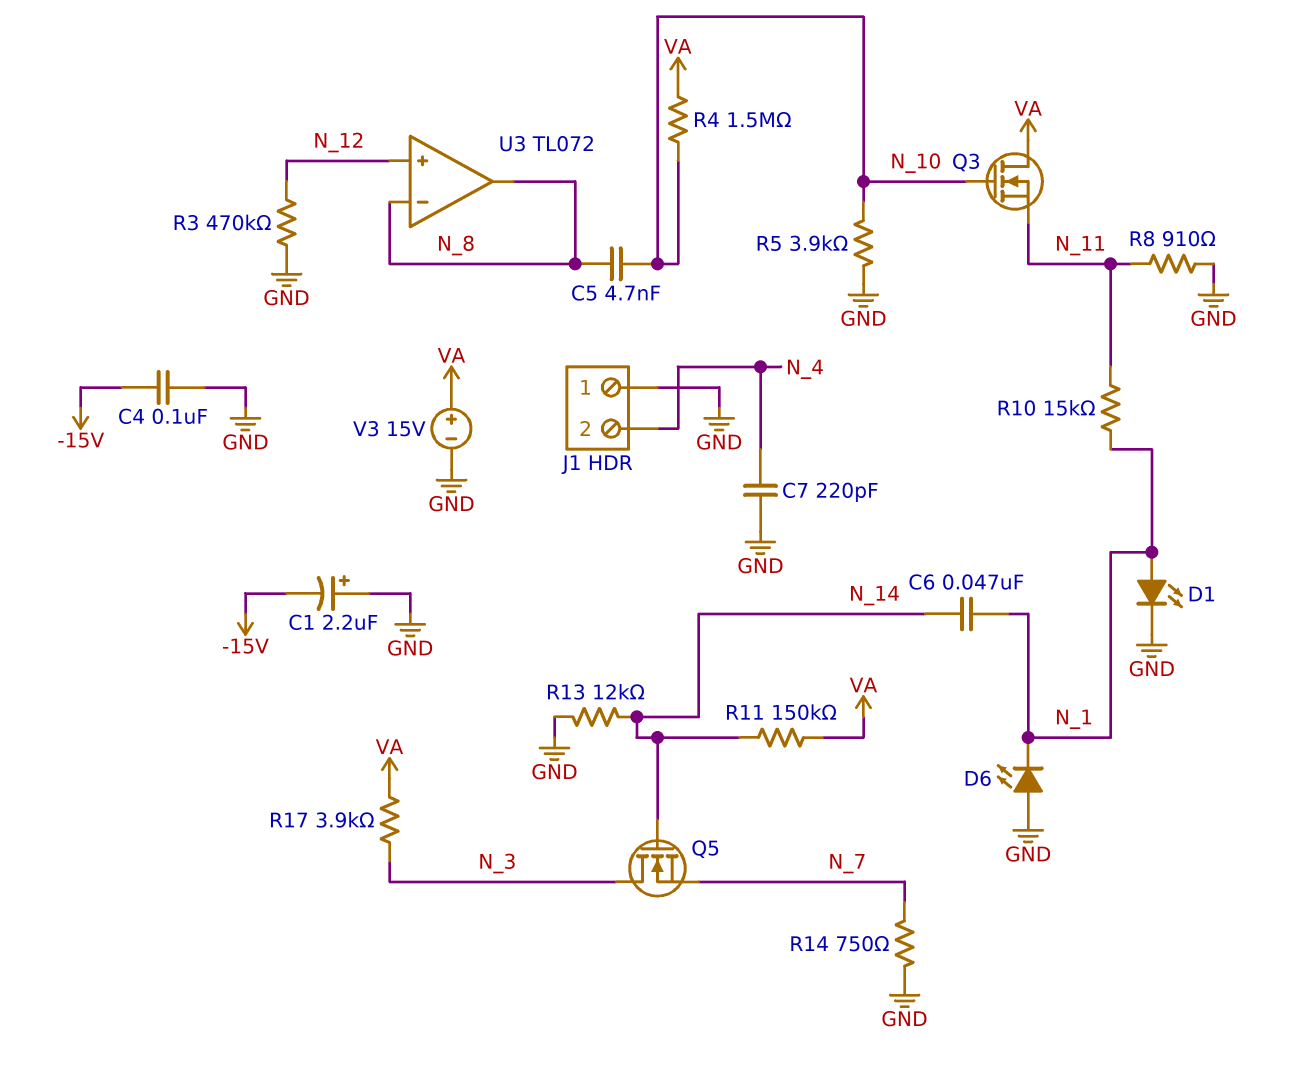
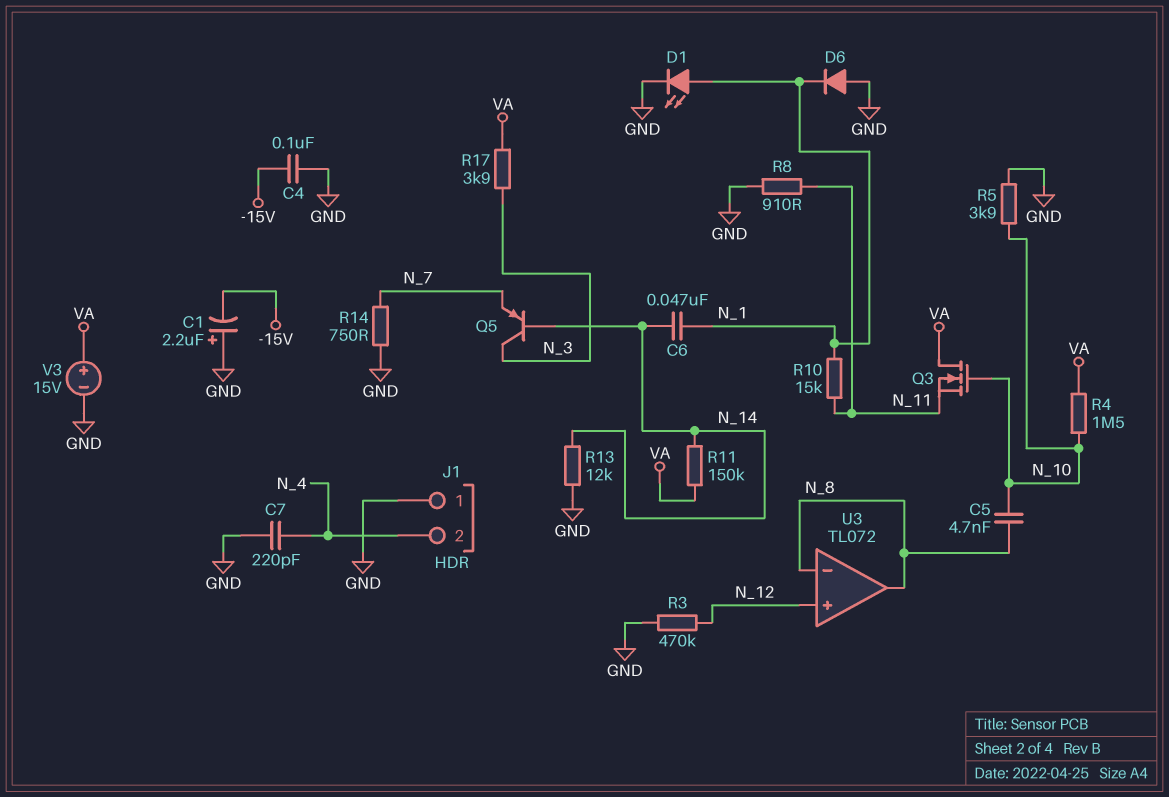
D6: LED (A GND, K N_1) -> diode (A GND, K N_1)
Q5: NMOS (G N_14, D N_3, S N_7) -> PNP (B N_14, C N_3, E N_7)

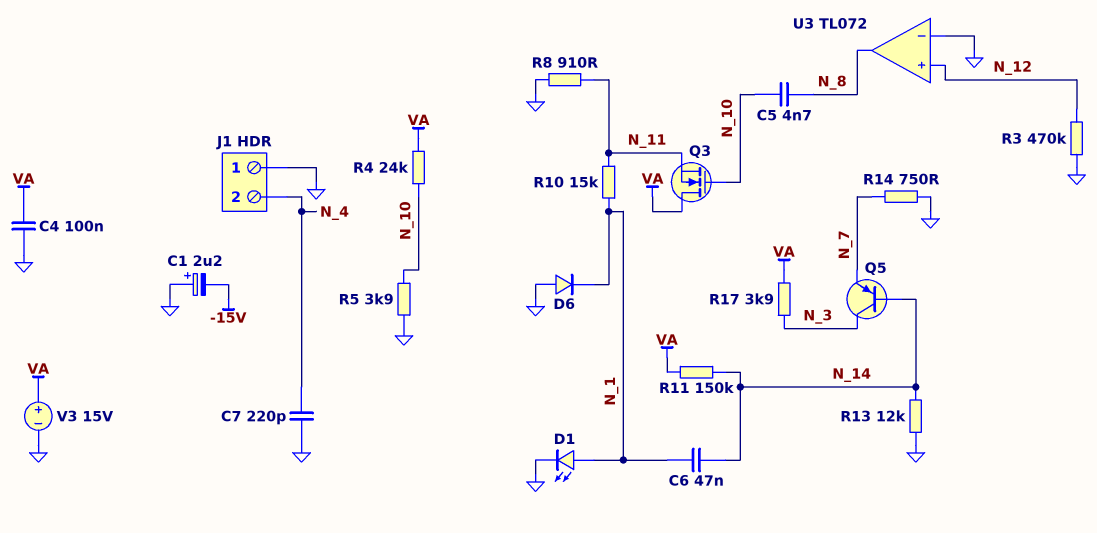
C4: 100nF (-15V, GND) -> 100nF (GND, VA)
R4: 1.5M (N_10, VA) -> 24k (N_10, VA)
U3 pin in-: N_8 -> GND

